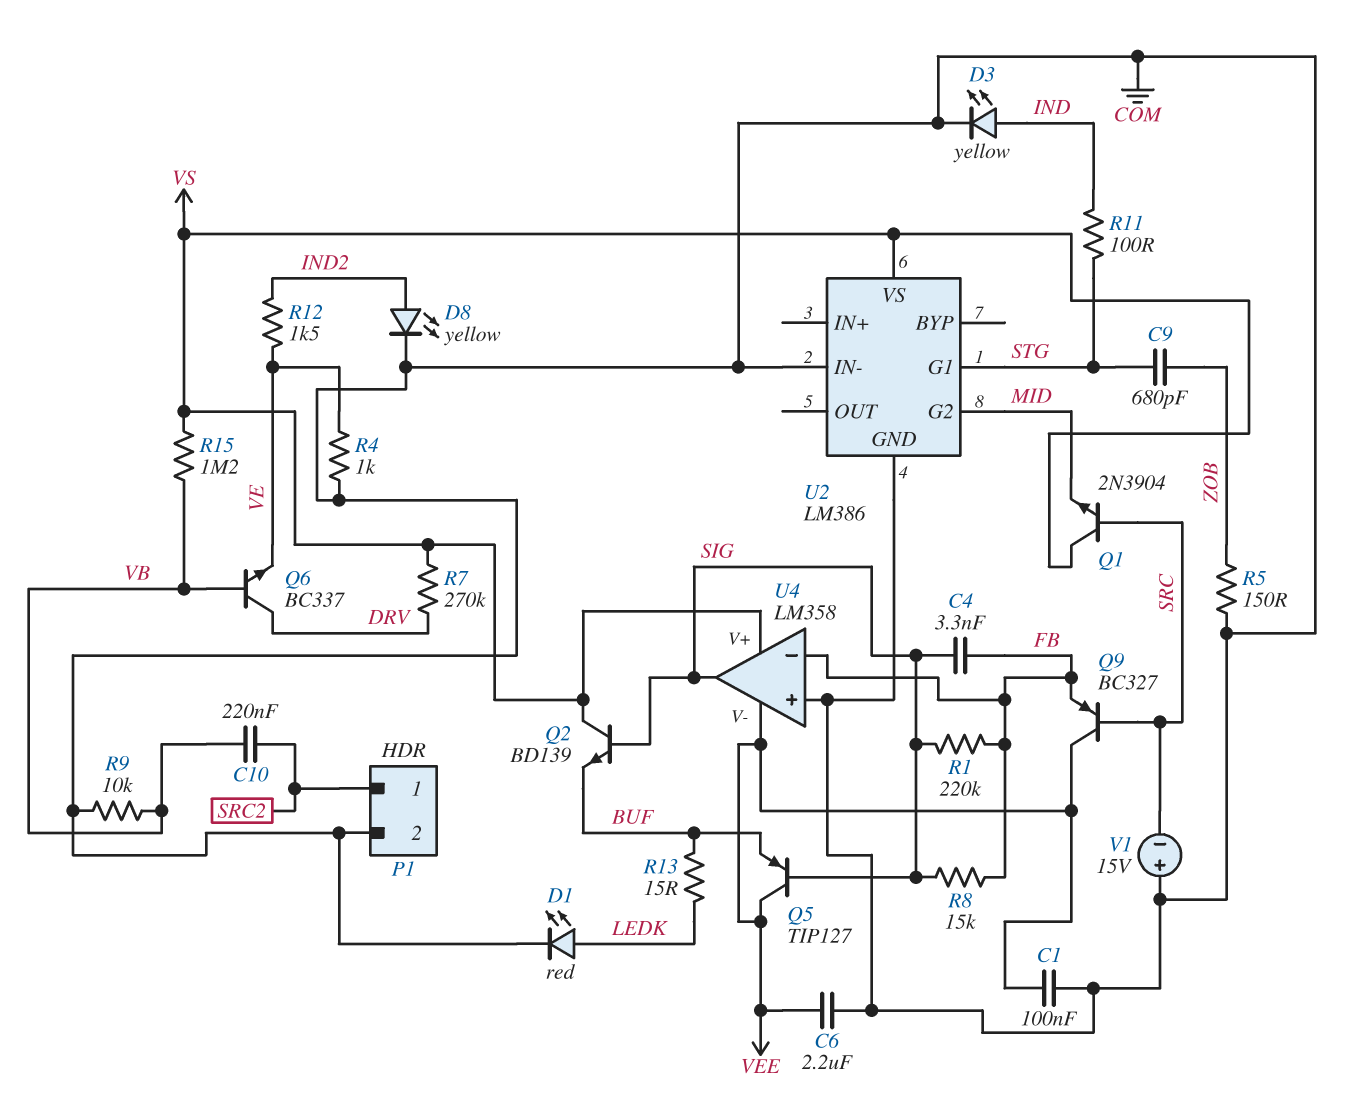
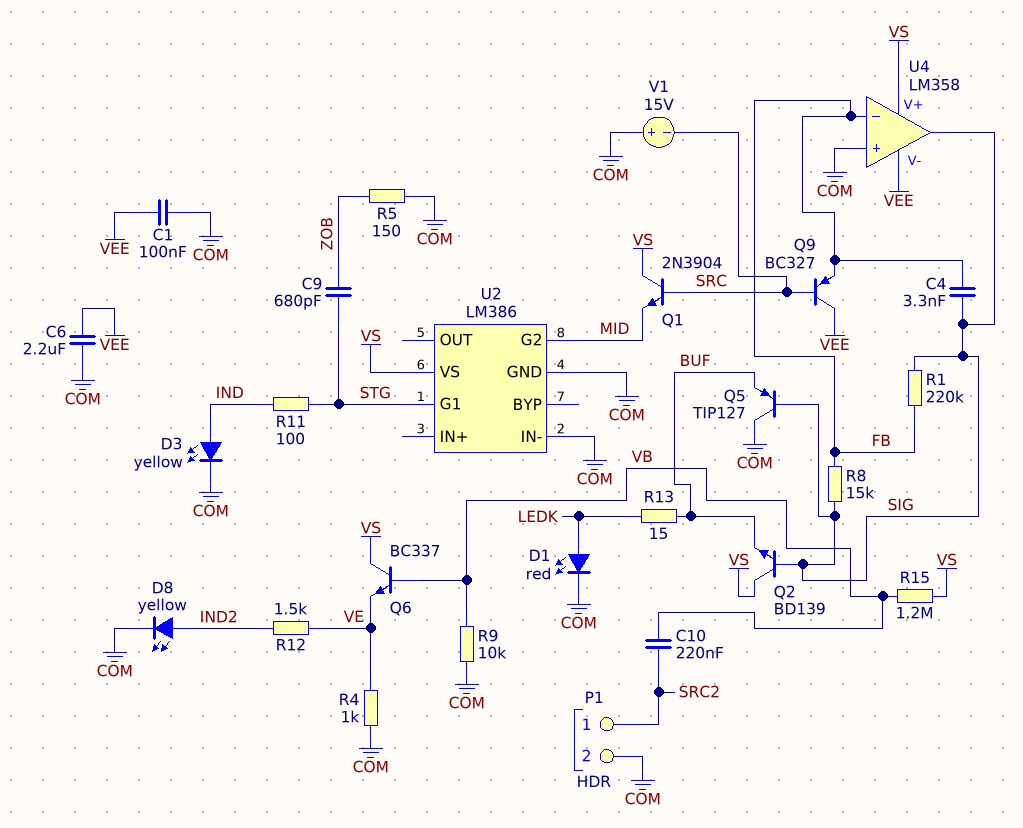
Q5: PNP TIP127 (B SIG, C VEE, E BUF) -> PNP TIP127 (B SIG, C COM, E BUF)
Q6: NPN BC337 (B VB, C DRV, E VE) -> NPN BC337 (B VB, C VS, E VE)
R7: 270k (DRV, VS) -> none

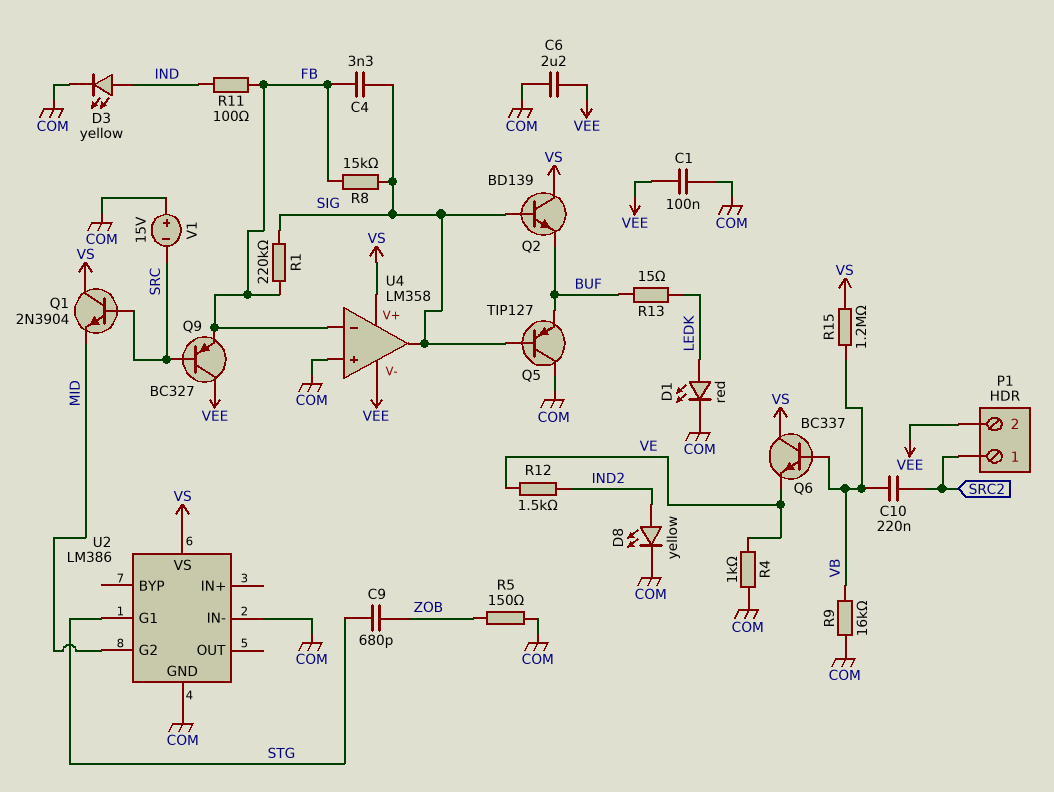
P1 pin 2: COM -> VEE
R9: 10k (COM, VB) -> 16k (COM, VB)
R11: 100 (IND, STG) -> 100 (FB, IND)

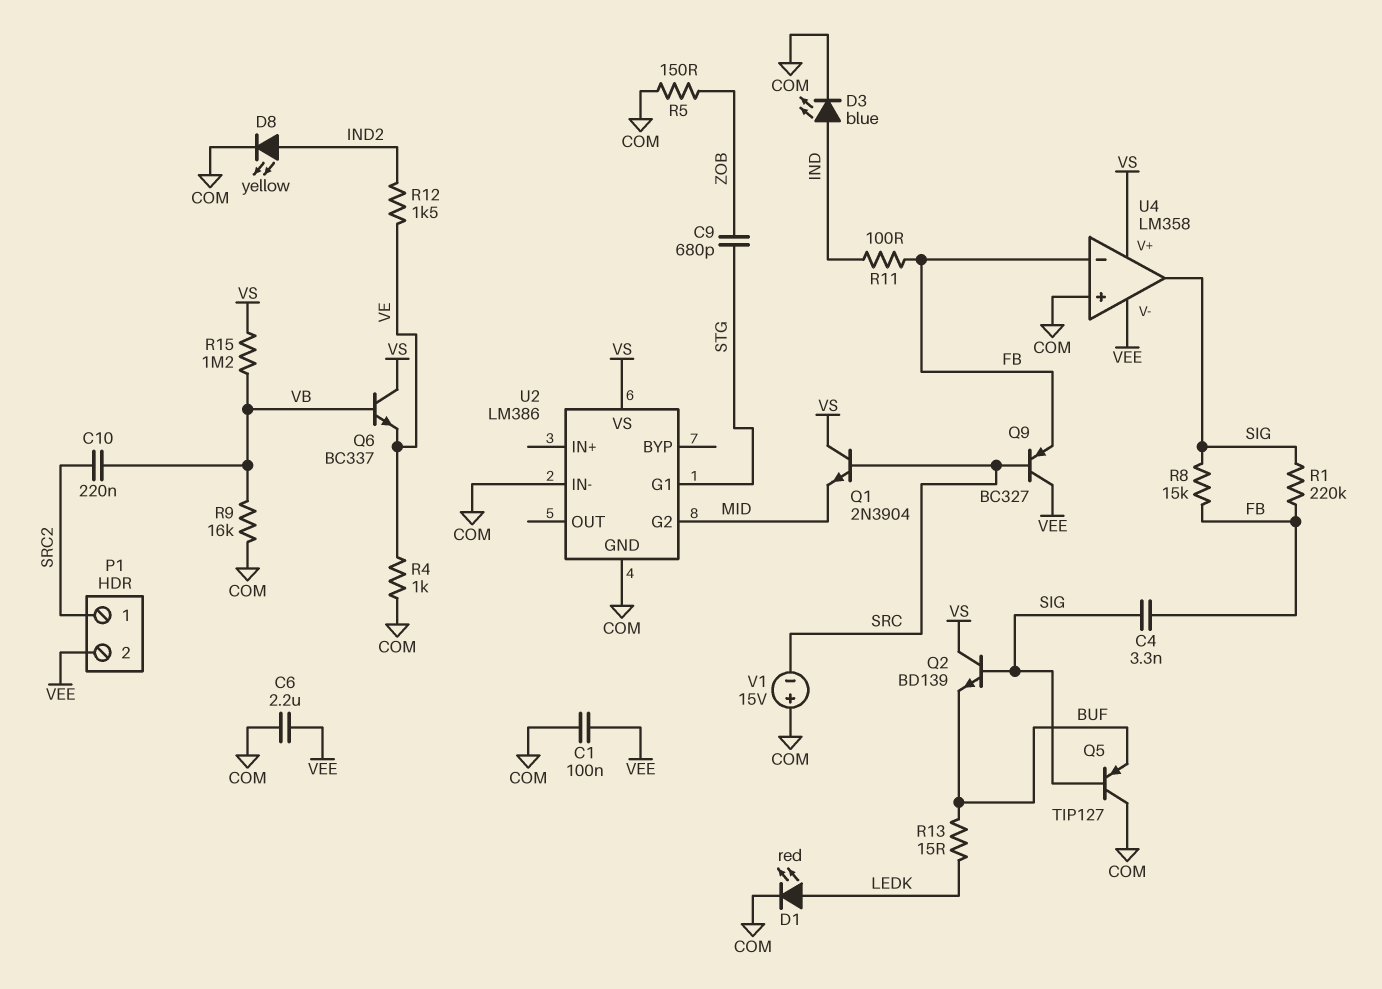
D3: LED yellow (A IND, K COM) -> LED blue (A IND, K COM)

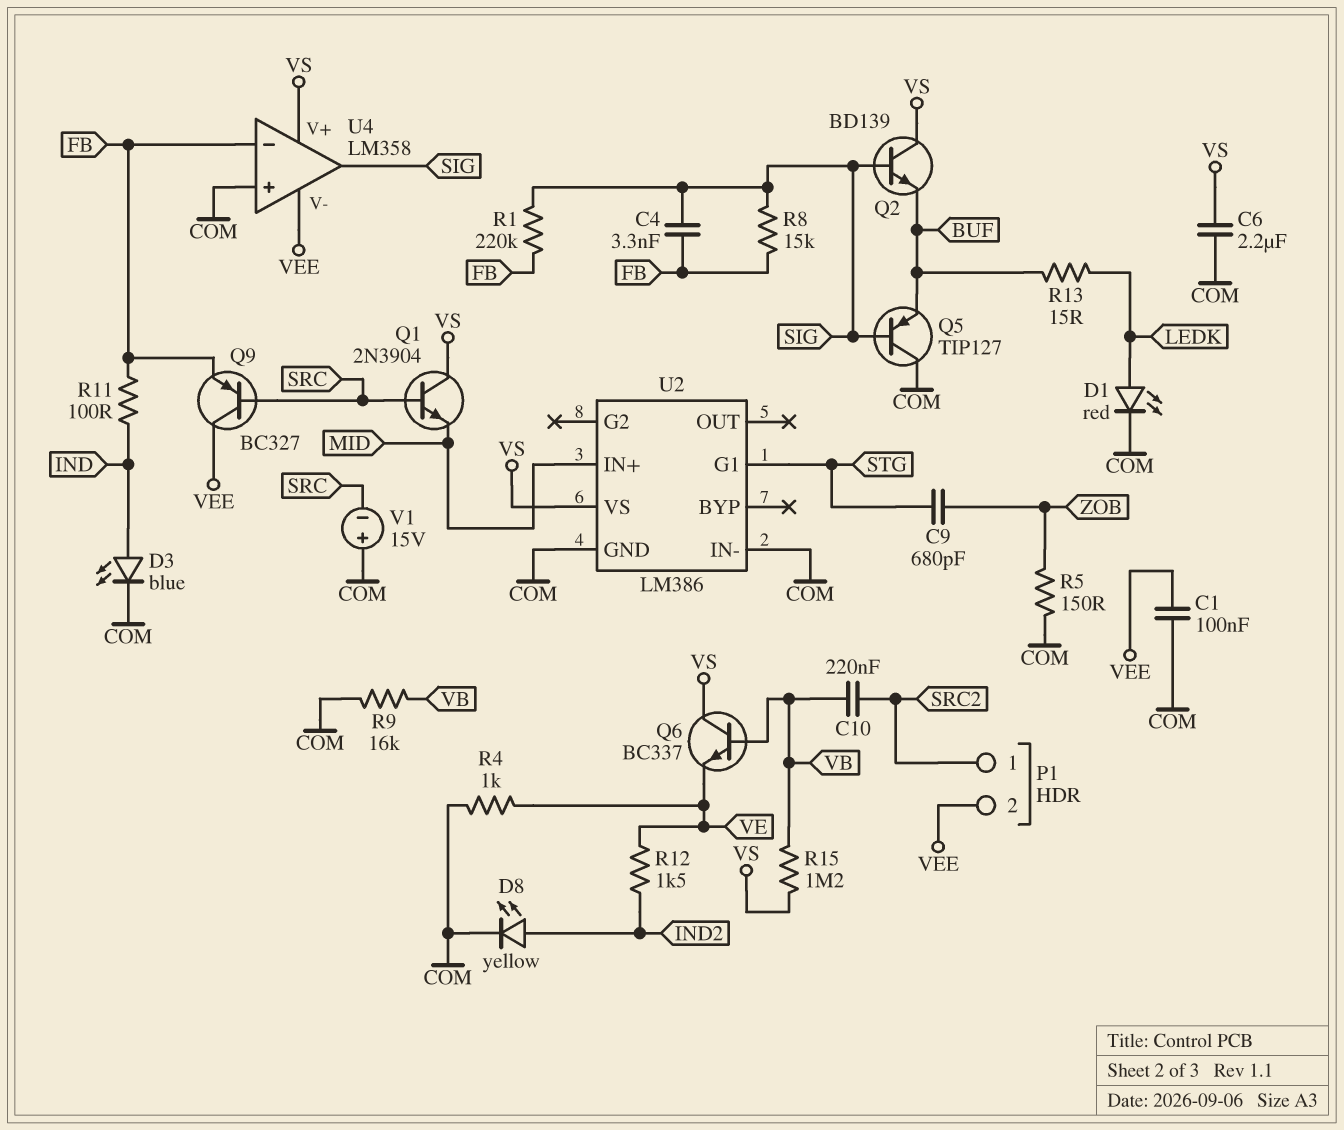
C6: 2.2uF (COM, VEE) -> 2.2uF (COM, VS)
U2 pin G2: MID -> none
U2 pin IN+: none -> MID

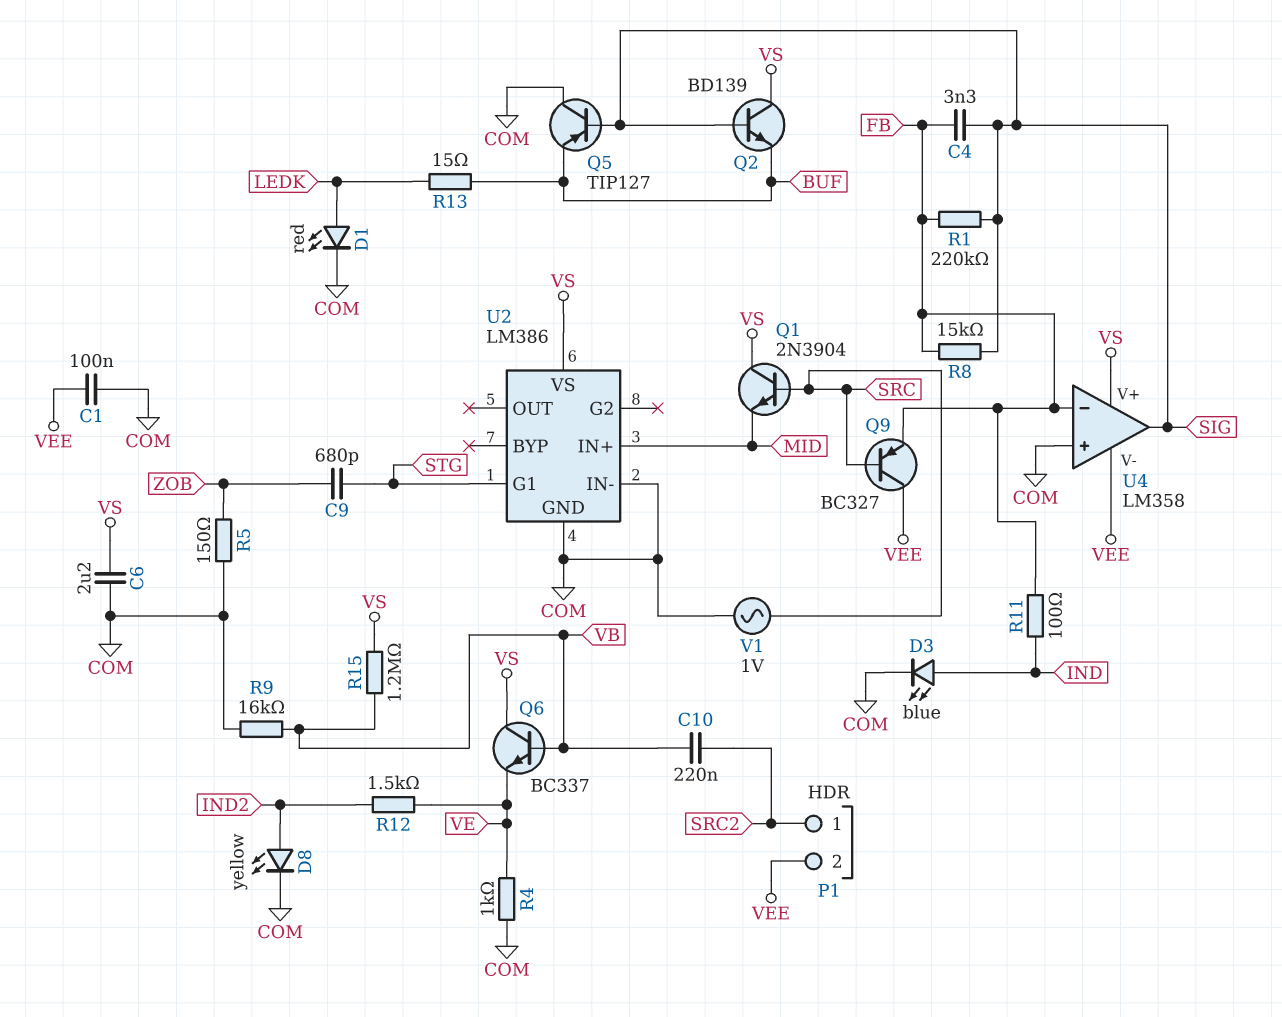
V1: 15V (plus COM, minus SRC) -> AC 1V (COM, SRC)

